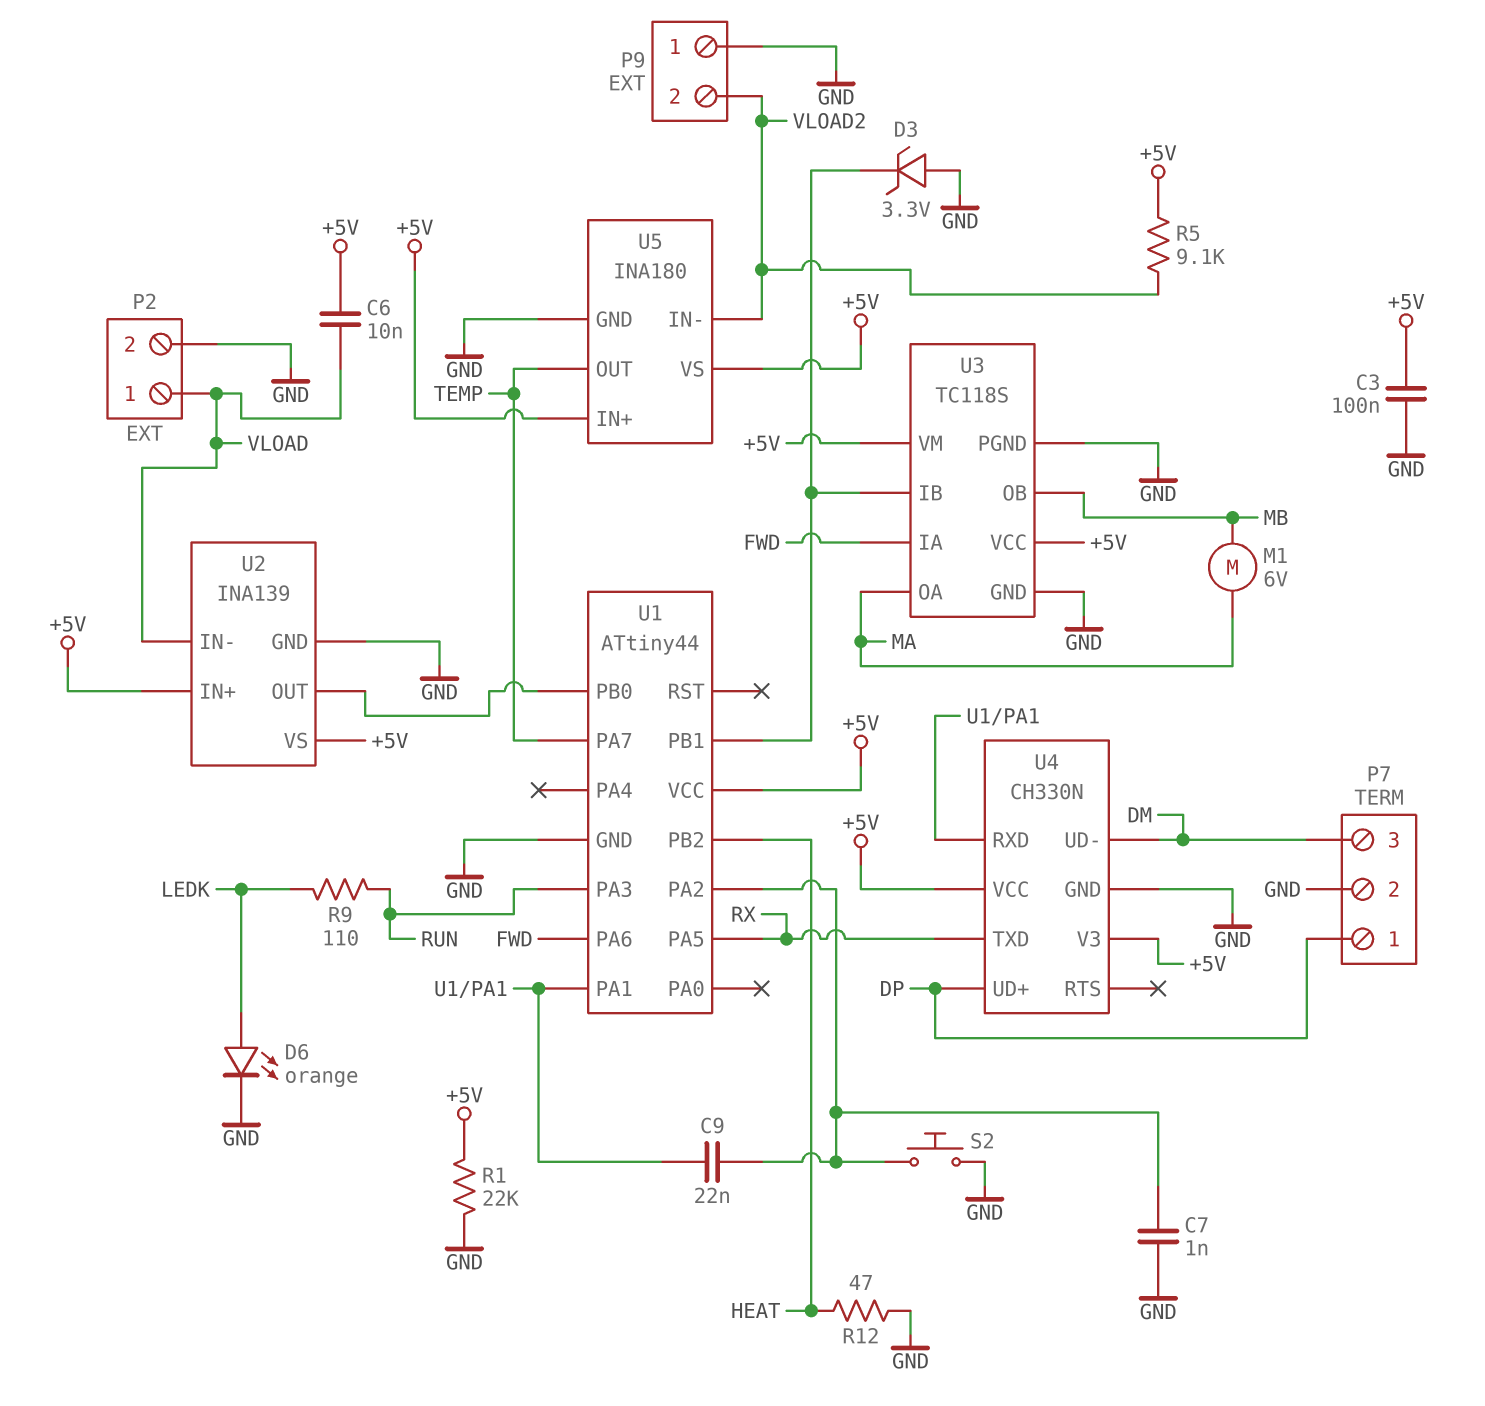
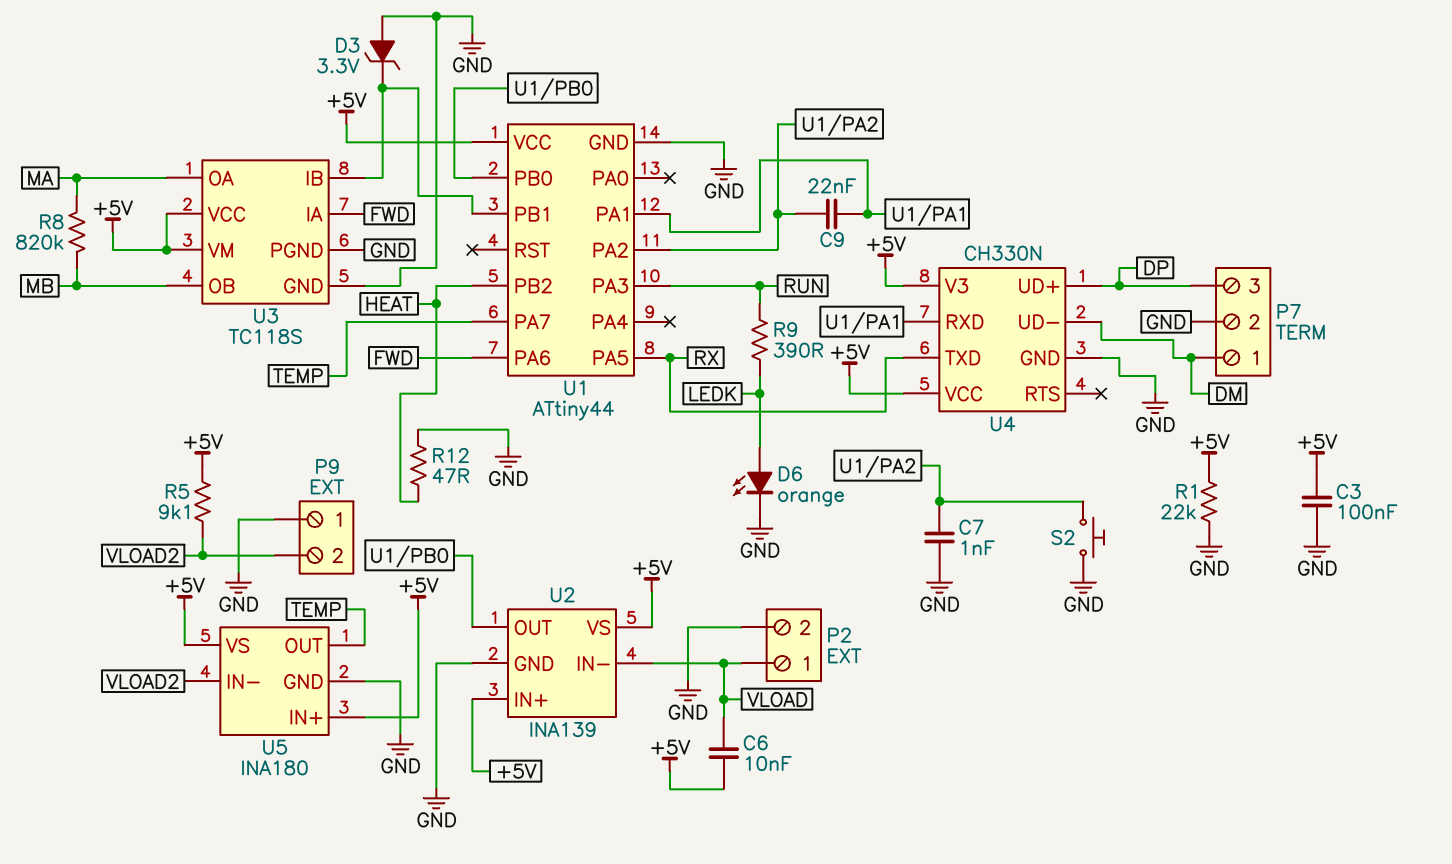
M1: motor 6V (MA, MB) -> none
P7 pin 1: DP -> DM
P7 pin 3: DM -> DP
R8: none -> 820k (MA, MB)
R9: 110 (LEDK, RUN) -> 390 (LEDK, RUN)

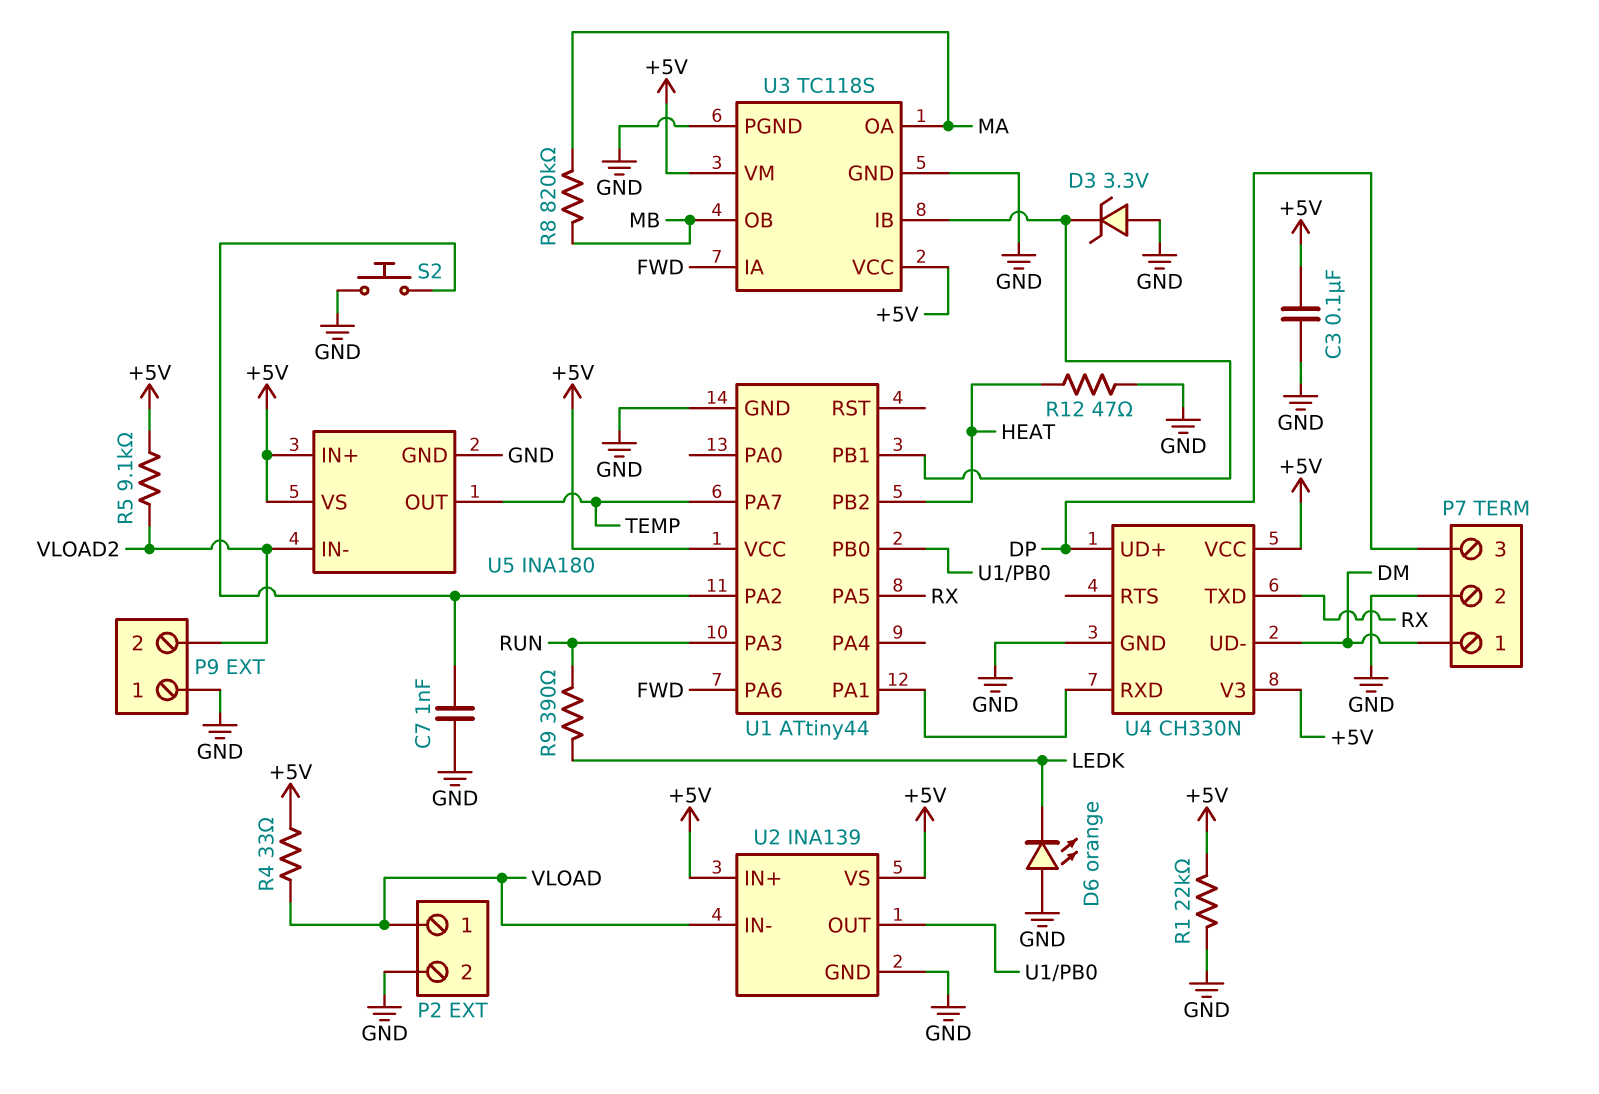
C6: 10nF (+5V, VLOAD) -> none
C9: 22nF (U1/PA1, U1/PA2) -> none
D6: LED orange (A LEDK, K GND) -> LED orange (A GND, K LEDK)
R4: none -> 33 (+5V, VLOAD)

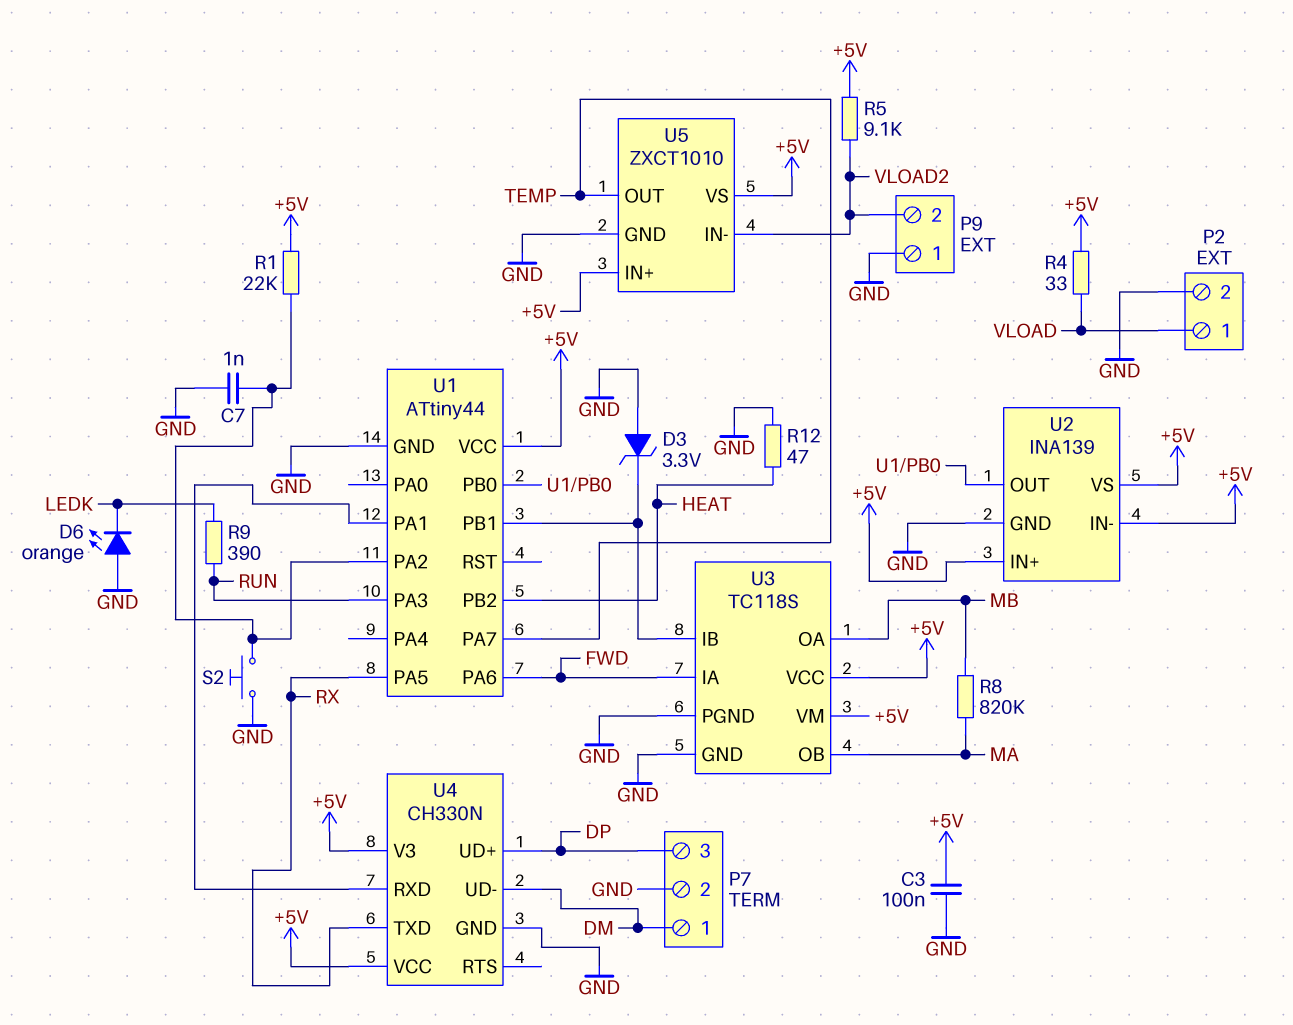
R1: 22k (+5V, GND) -> 22k (+5V, U1/PA2)
U2 pin IN-: VLOAD -> +5V
U3 pin OA: MA -> MB
U3 pin OB: MB -> MA
U5: INA180 -> ZXCT1010

